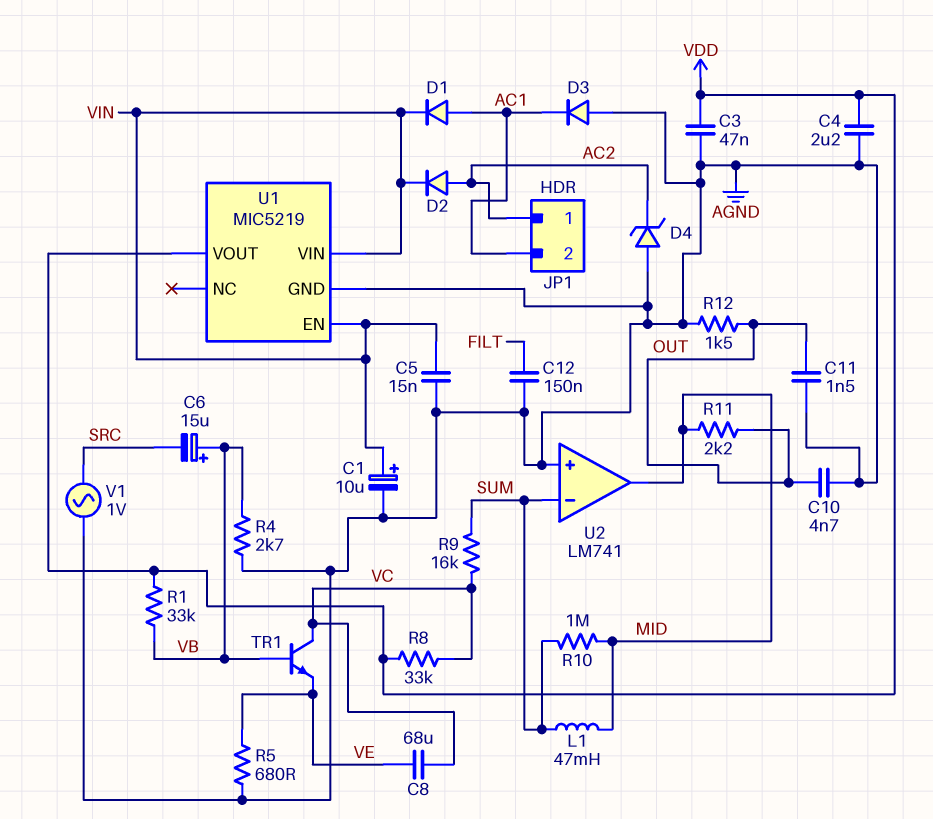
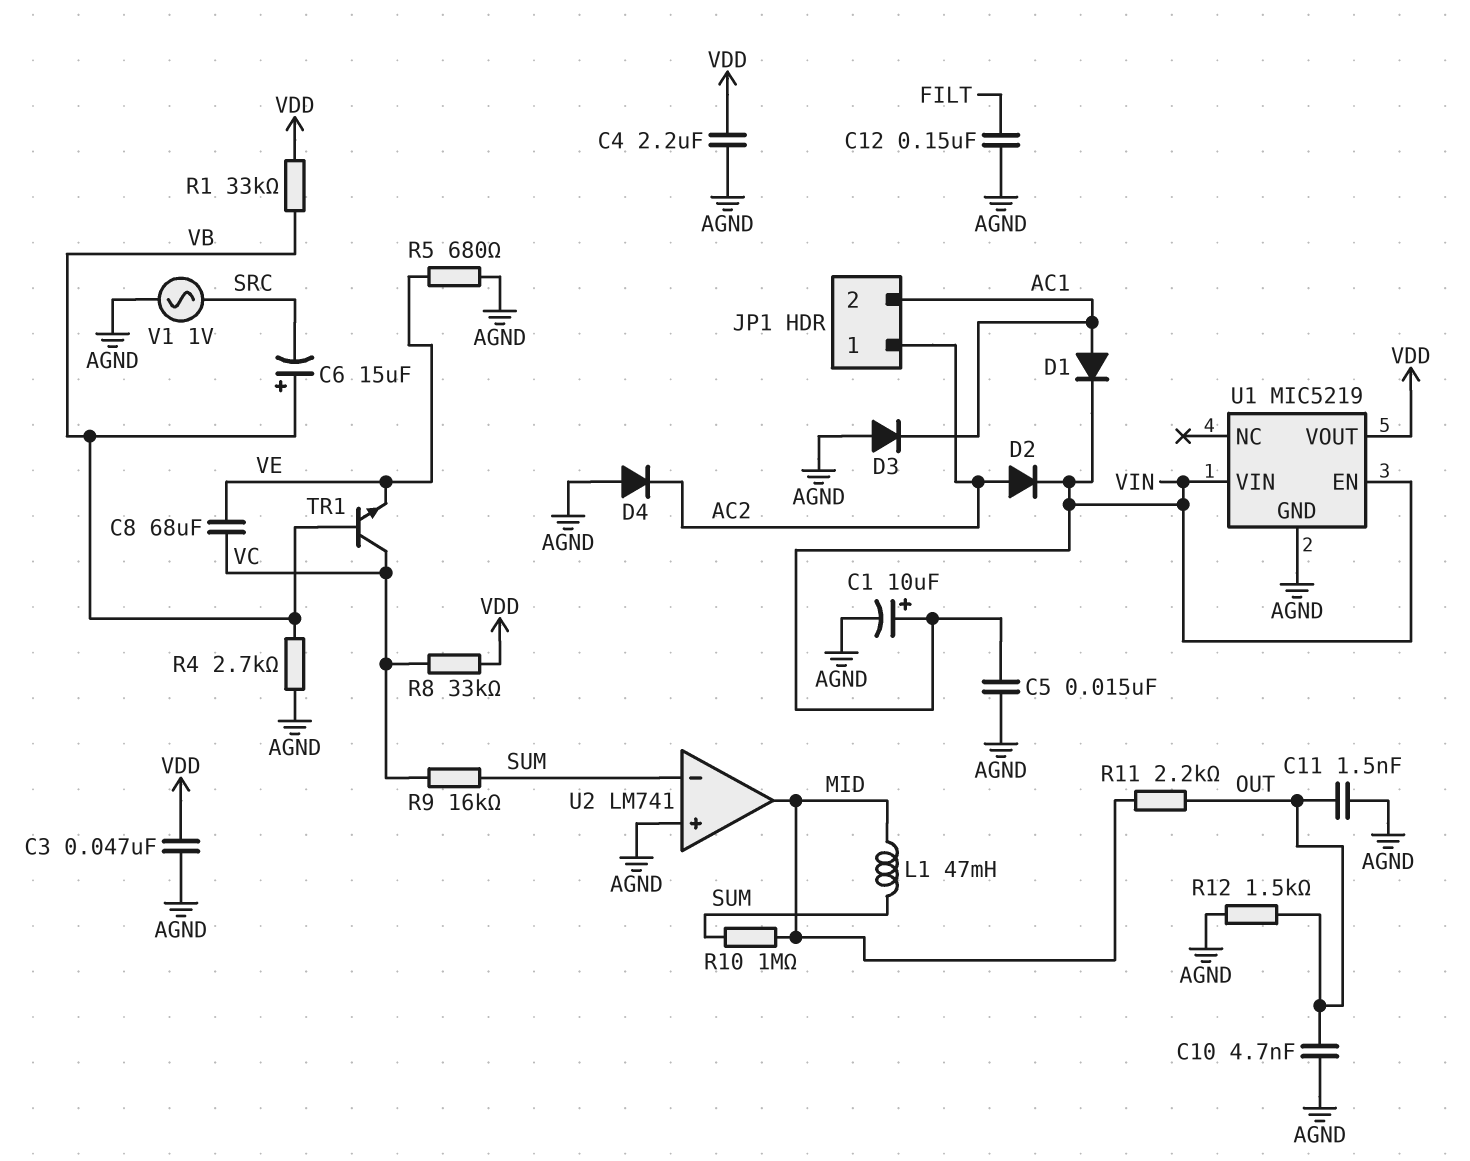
D4: zener (A AGND, K AC2) -> diode (A AGND, K AC2)

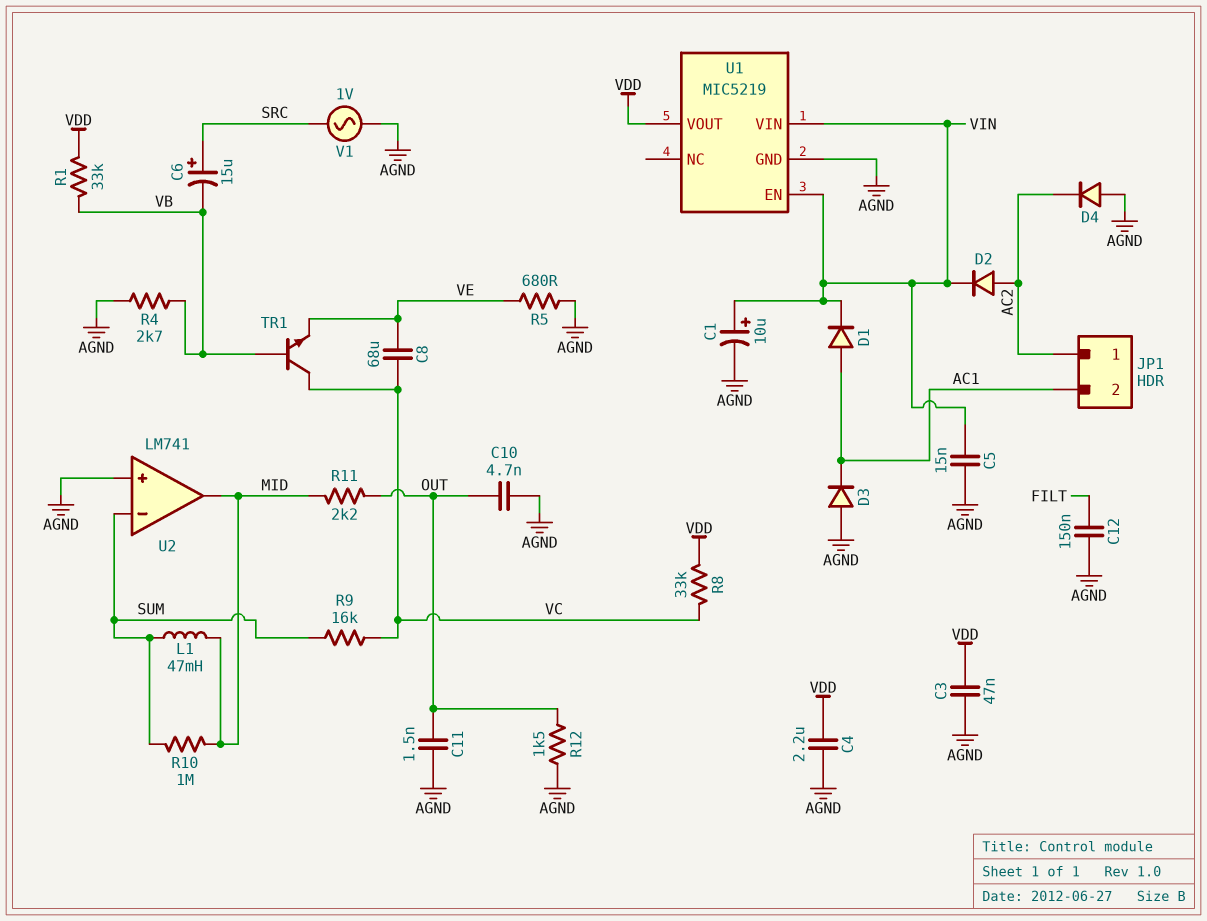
C6: 15uF (plus VB, minus SRC) -> 15uF (plus SRC, minus VB)

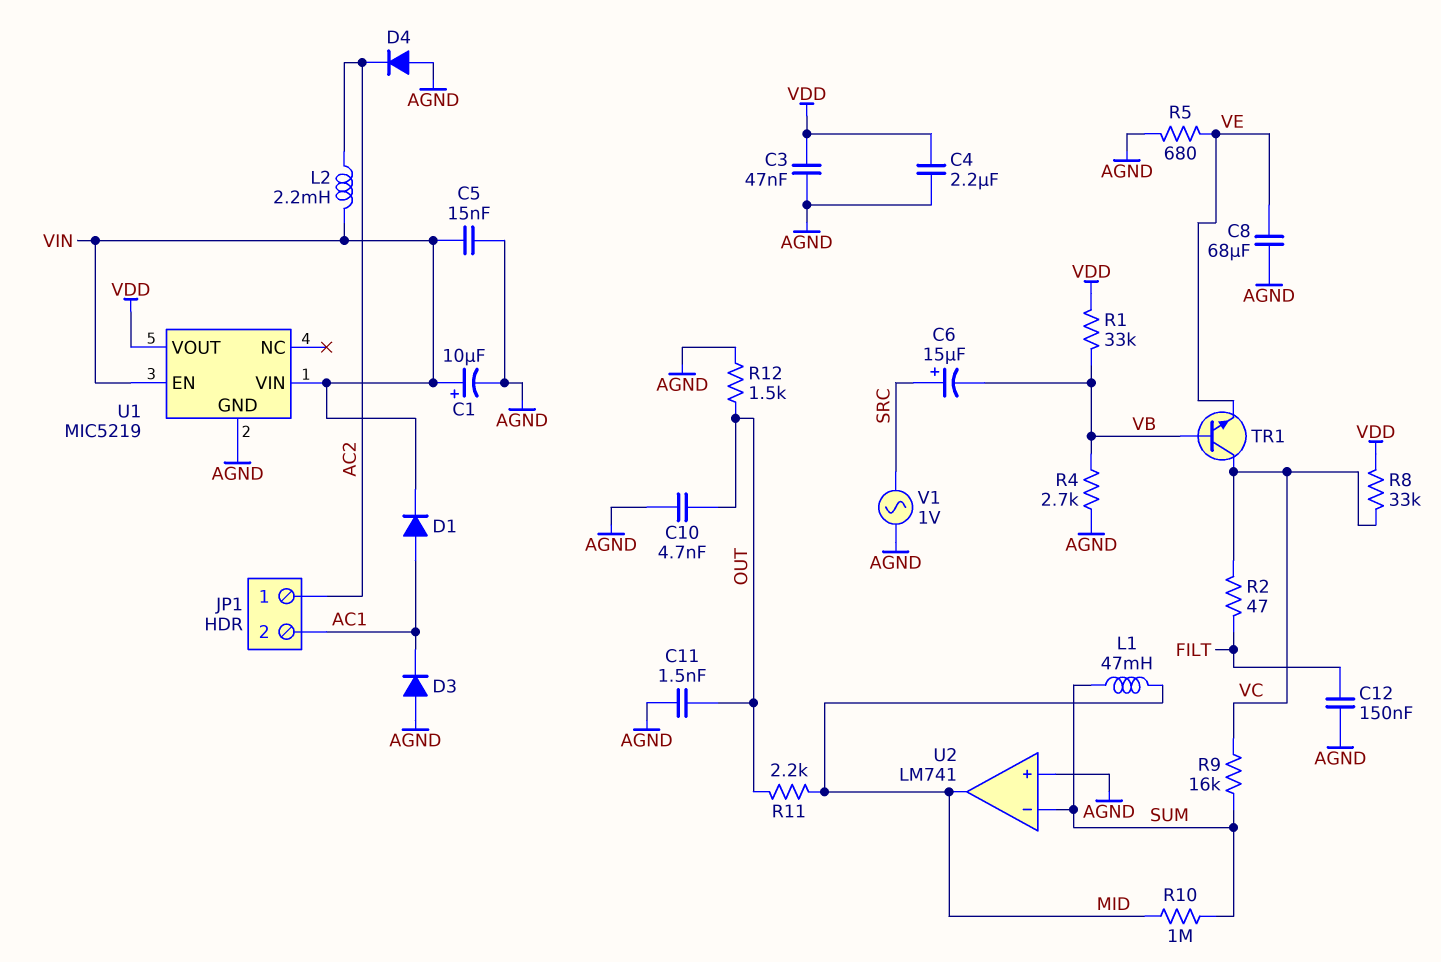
C8: 68uF (VC, VE) -> 68uF (AGND, VE)
D2: diode (A AC2, K VIN) -> none
L2: none -> 2.2mH (AC2, VIN)
R2: none -> 47 (FILT, VC)

